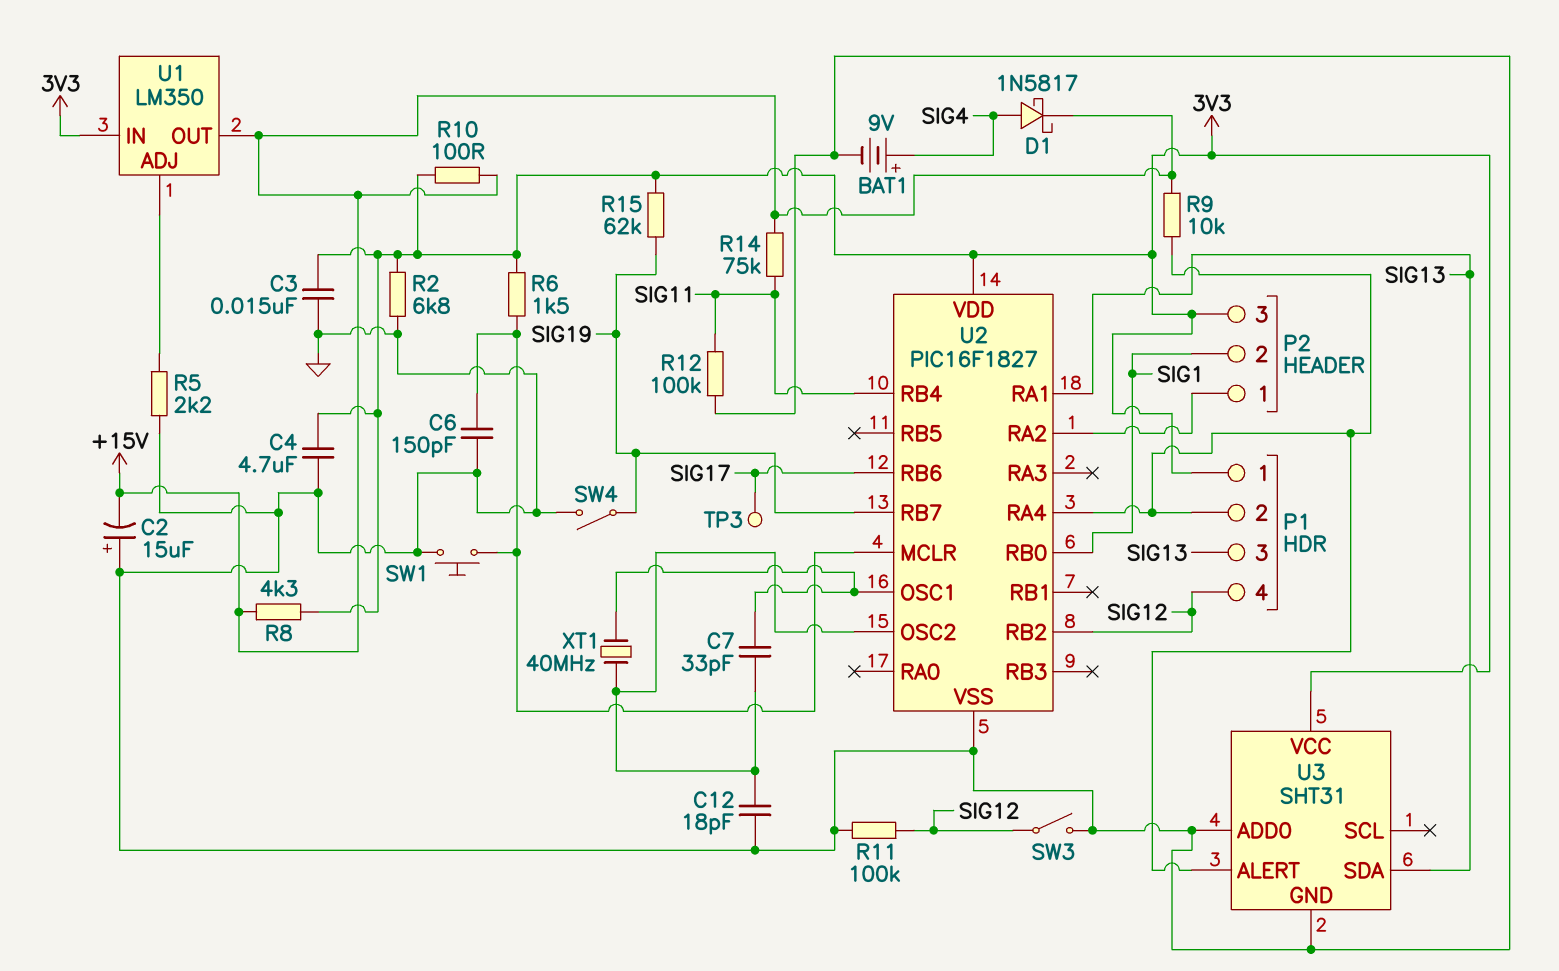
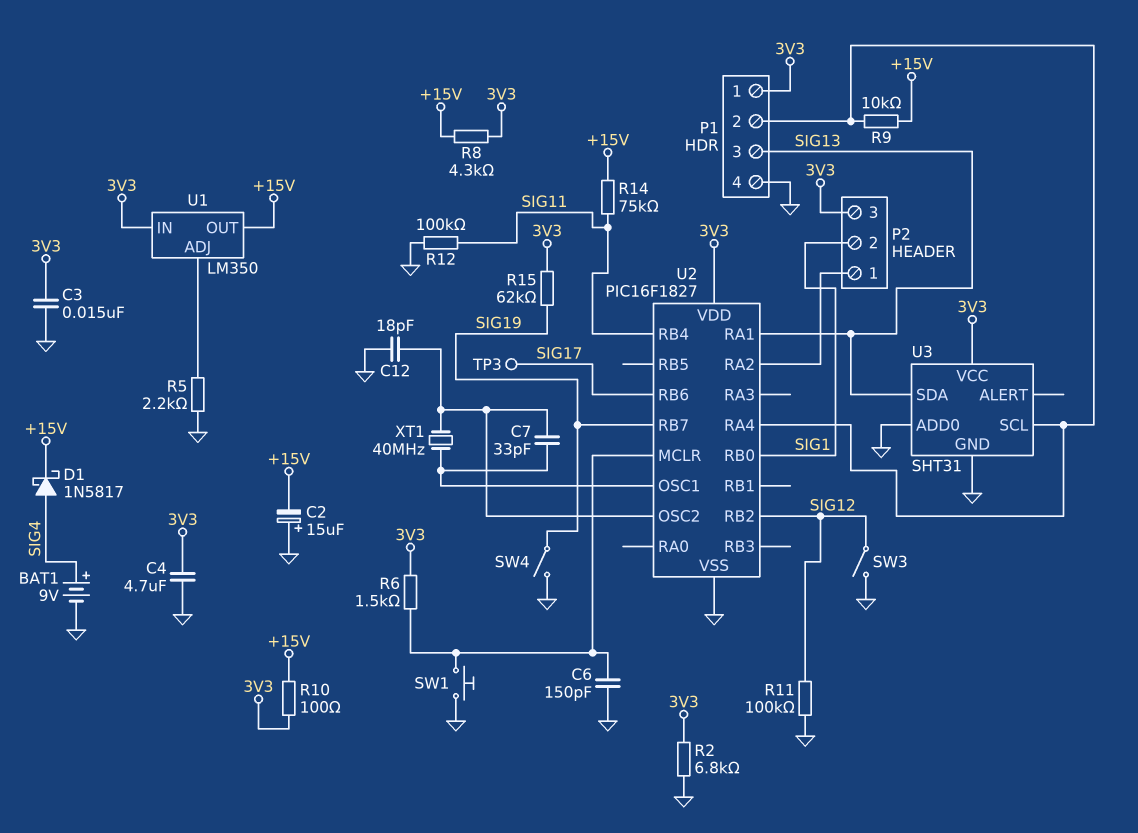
P1 pin 4: SIG12 -> GND
U3 pin ALERT: P1/2 -> none
U3 pin SCL: none -> P1/2

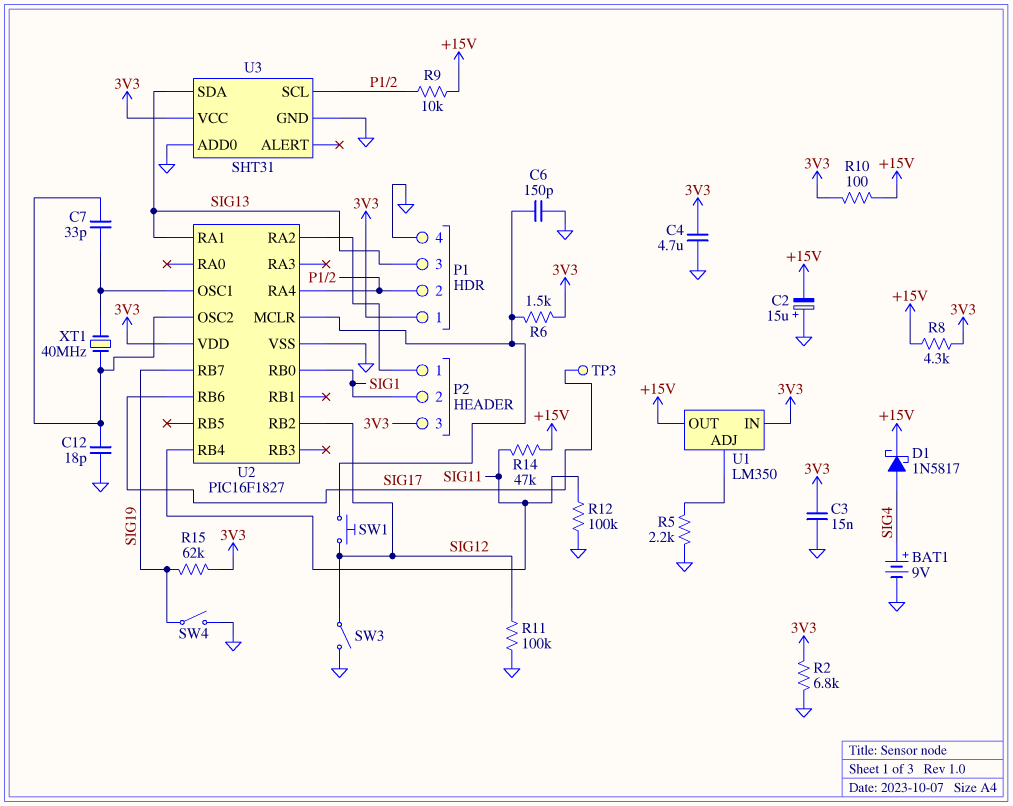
R14: 75k (+15V, SIG11) -> 47k (+15V, SIG11)
SW1: button (GND, U2/MCLR) -> button (SIG12, U2/MCLR)

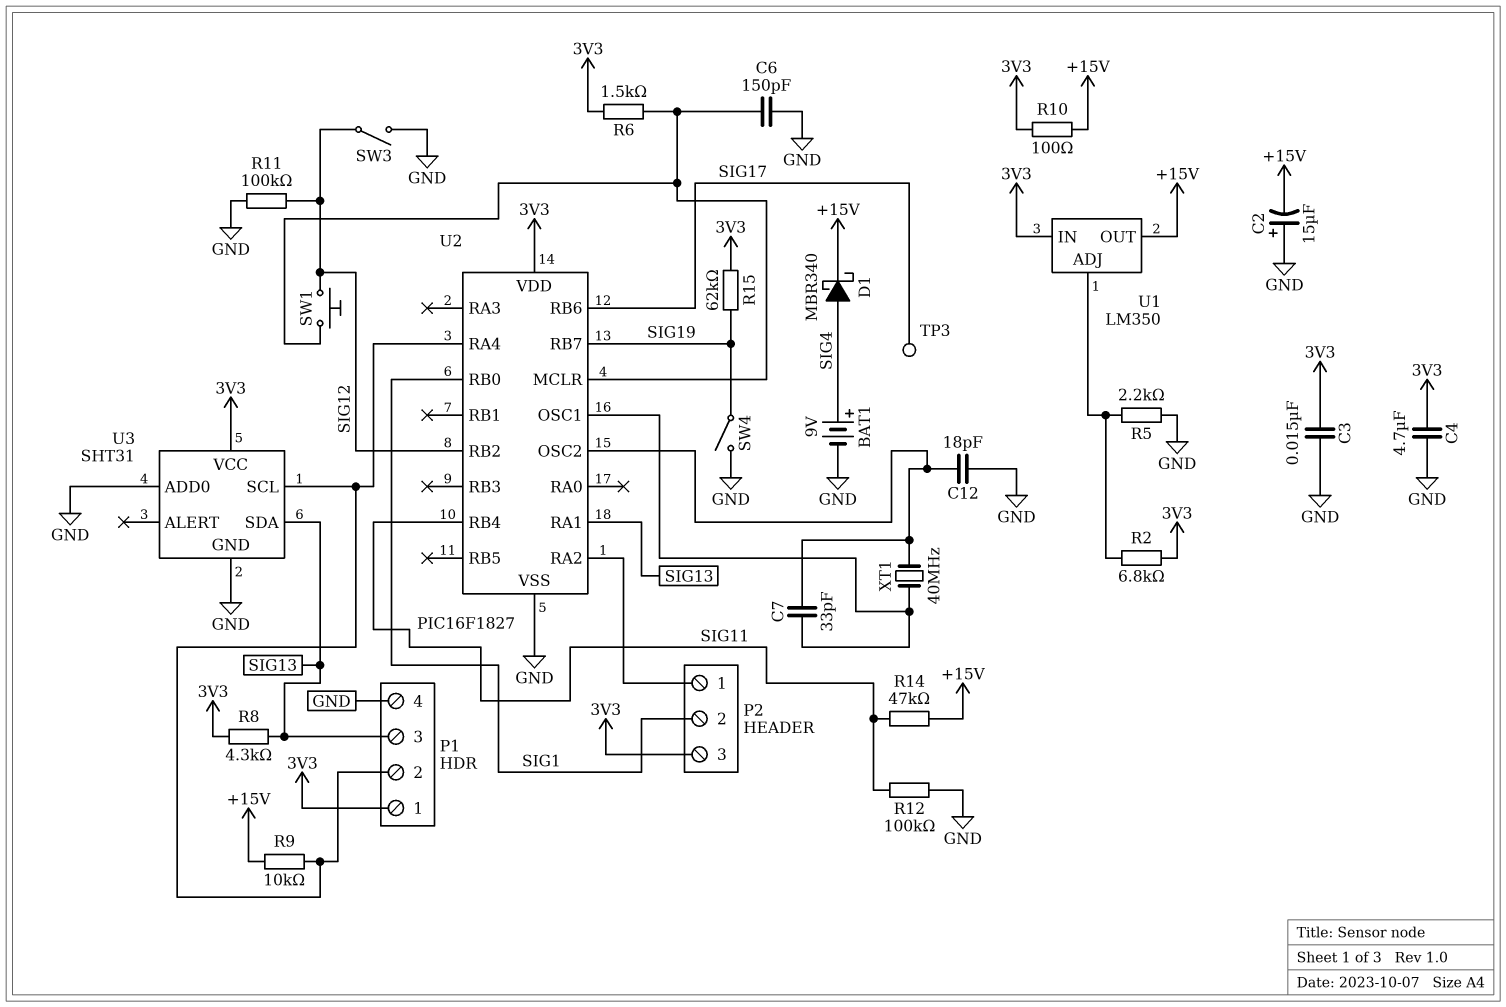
D1: schottky 1N5817 (A SIG4, K +15V) -> schottky MBR340 (A SIG4, K +15V)
R2: 6.8k (3V3, GND) -> 6.8k (3V3, U1/ADJ)
R8: 4.3k (+15V, 3V3) -> 4.3k (3V3, SIG13)

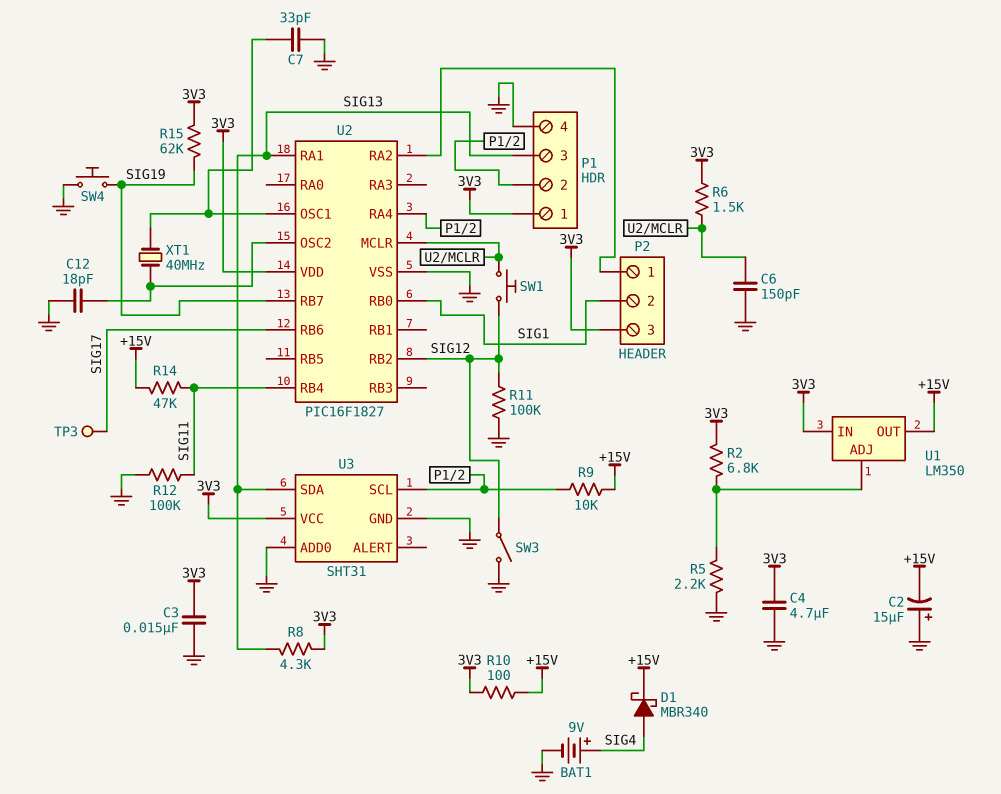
C7: 33pF (U2/OSC1, U2/OSC2) -> 33pF (GND, U2/OSC1)
SW4: switch (GND, SIG19) -> button (GND, SIG19)

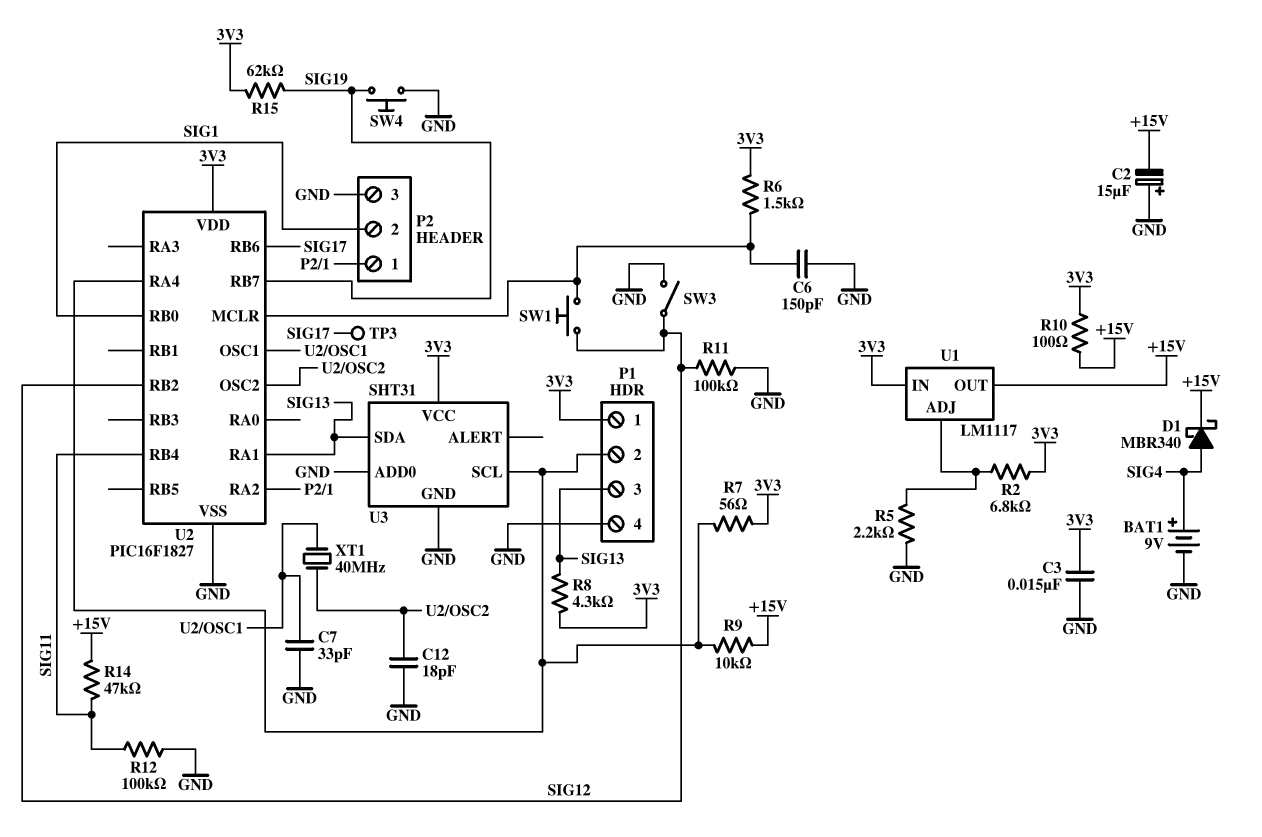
C4: 4.7uF (3V3, GND) -> none
P2 pin 3: 3V3 -> GND
R7: none -> 56 (3V3, P1/2)
U1: LM350 -> LM1117

